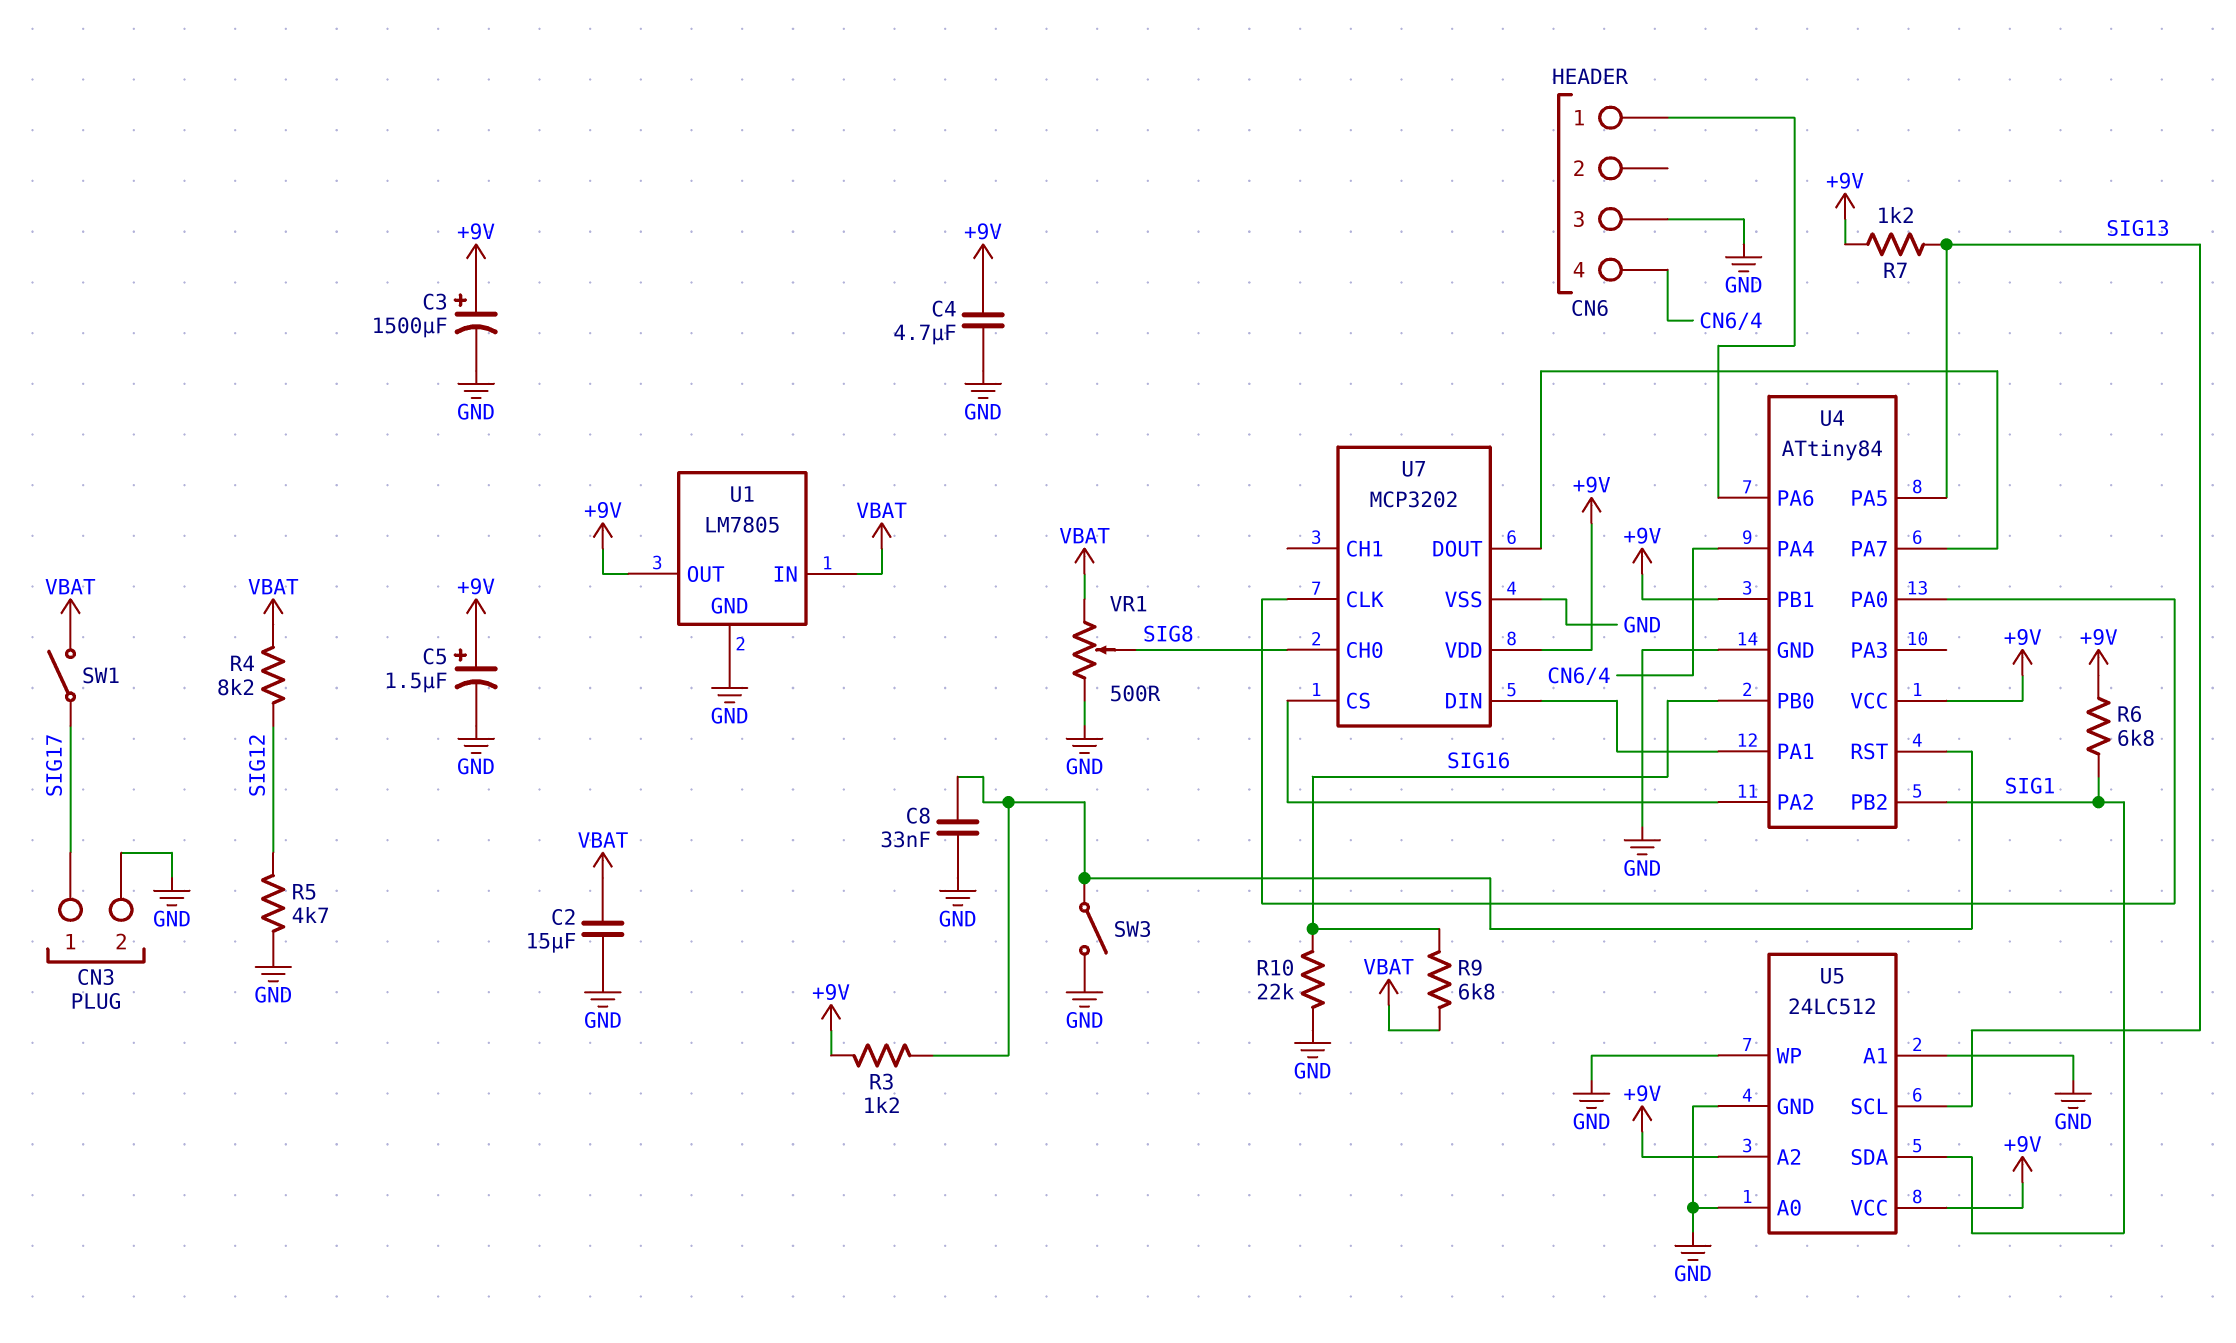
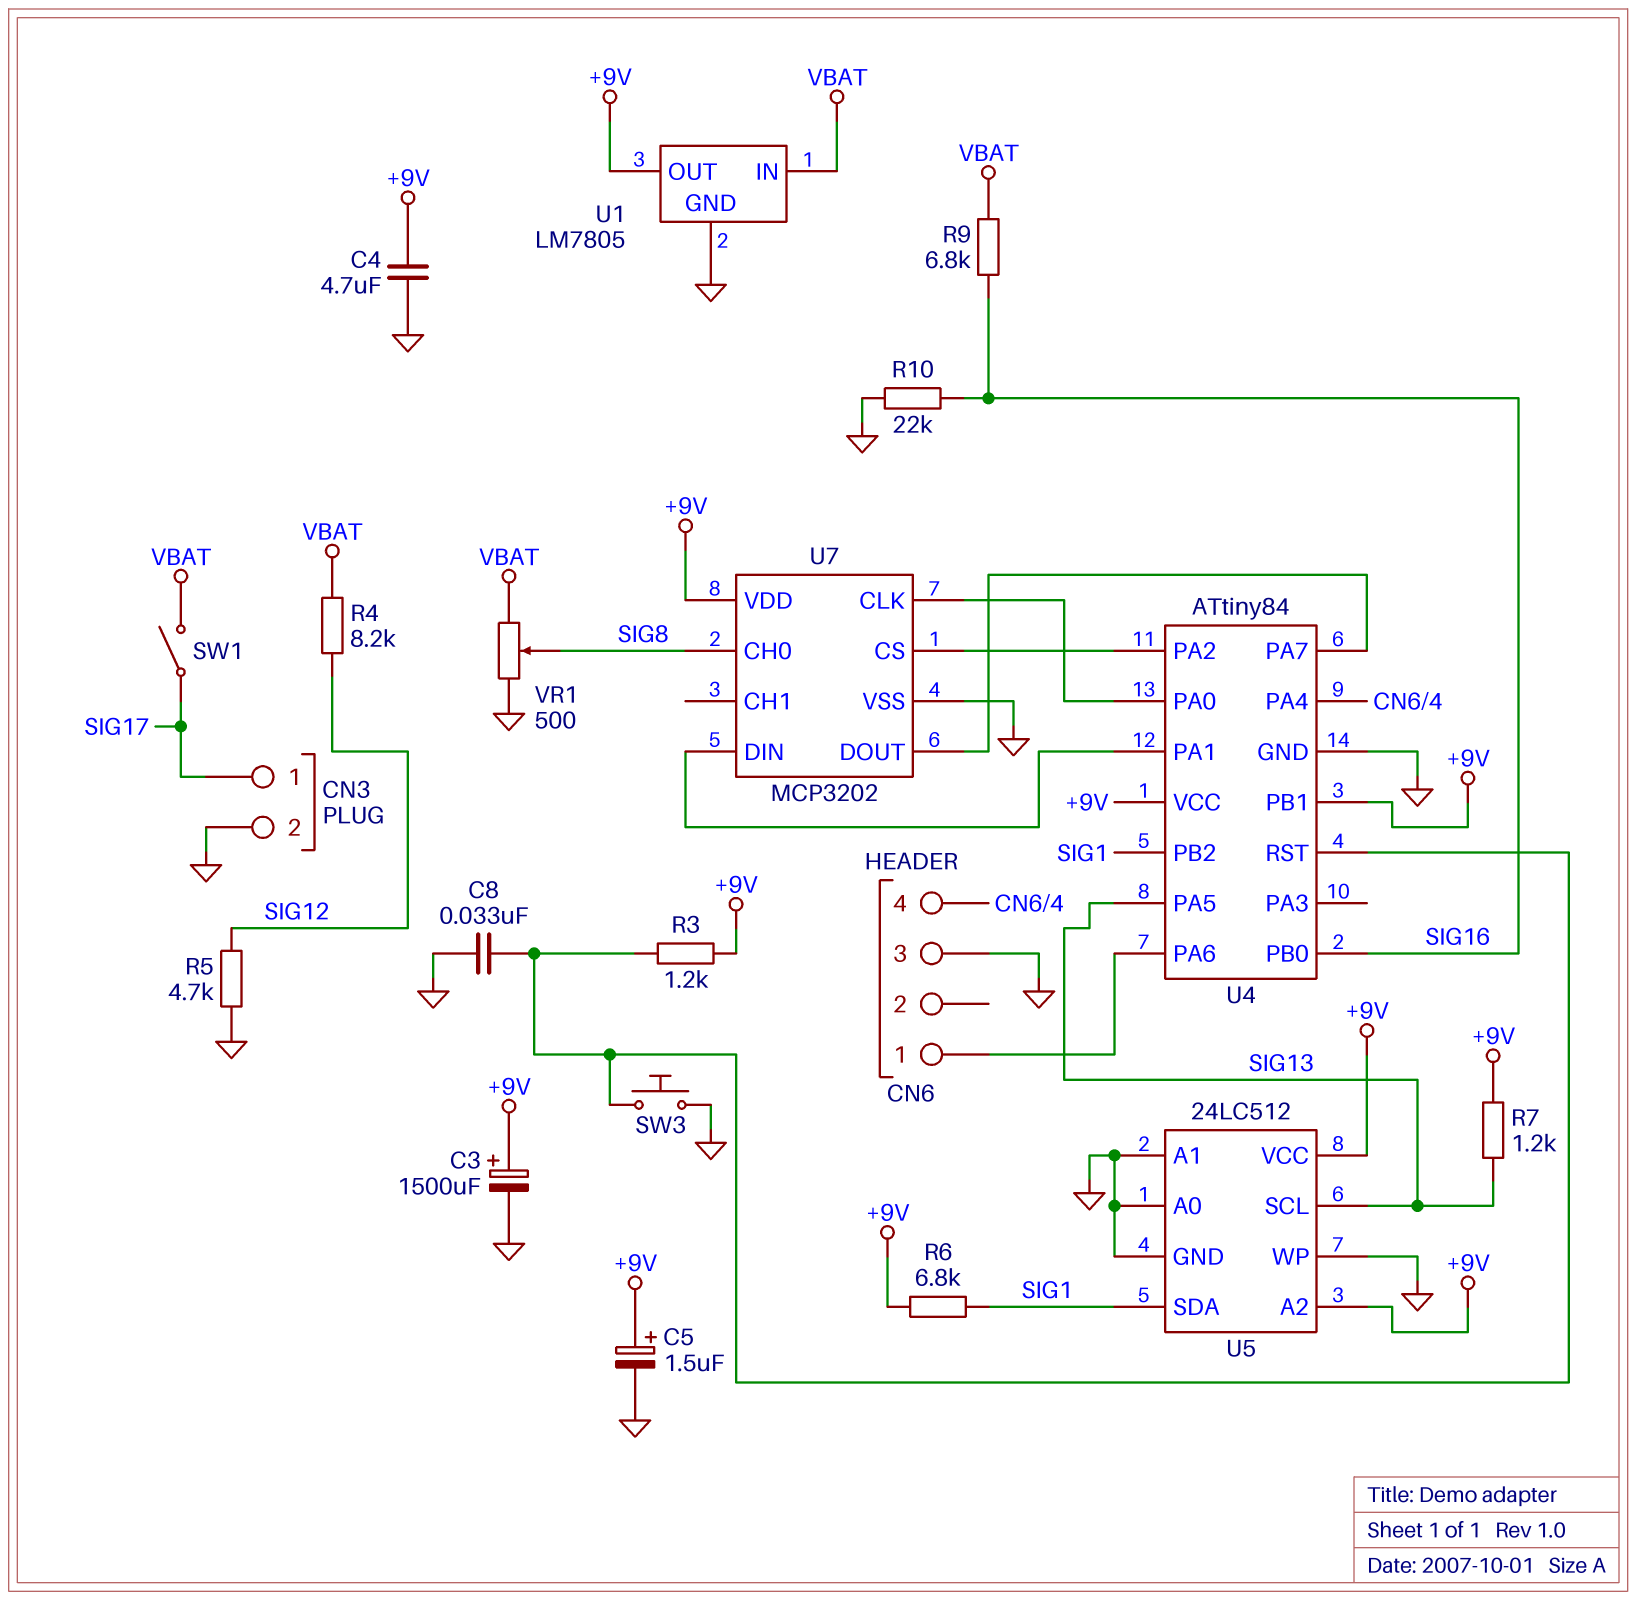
C2: 15uF (GND, VBAT) -> none
SW3: switch (GND, U4/RST) -> button (GND, U4/RST)

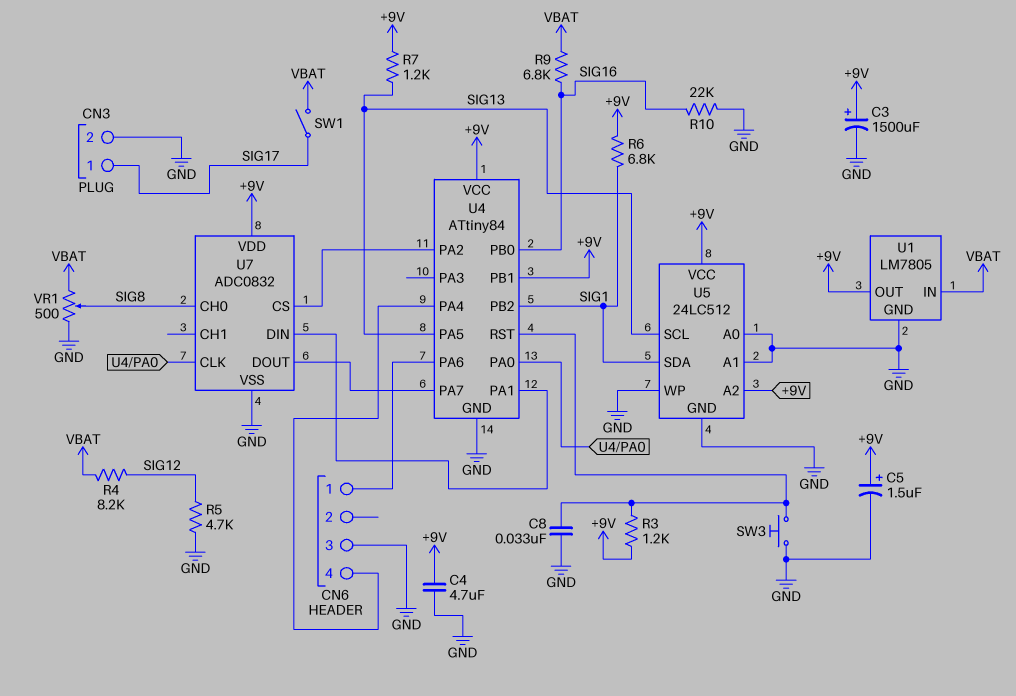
U7: MCP3202 -> ADC0832

